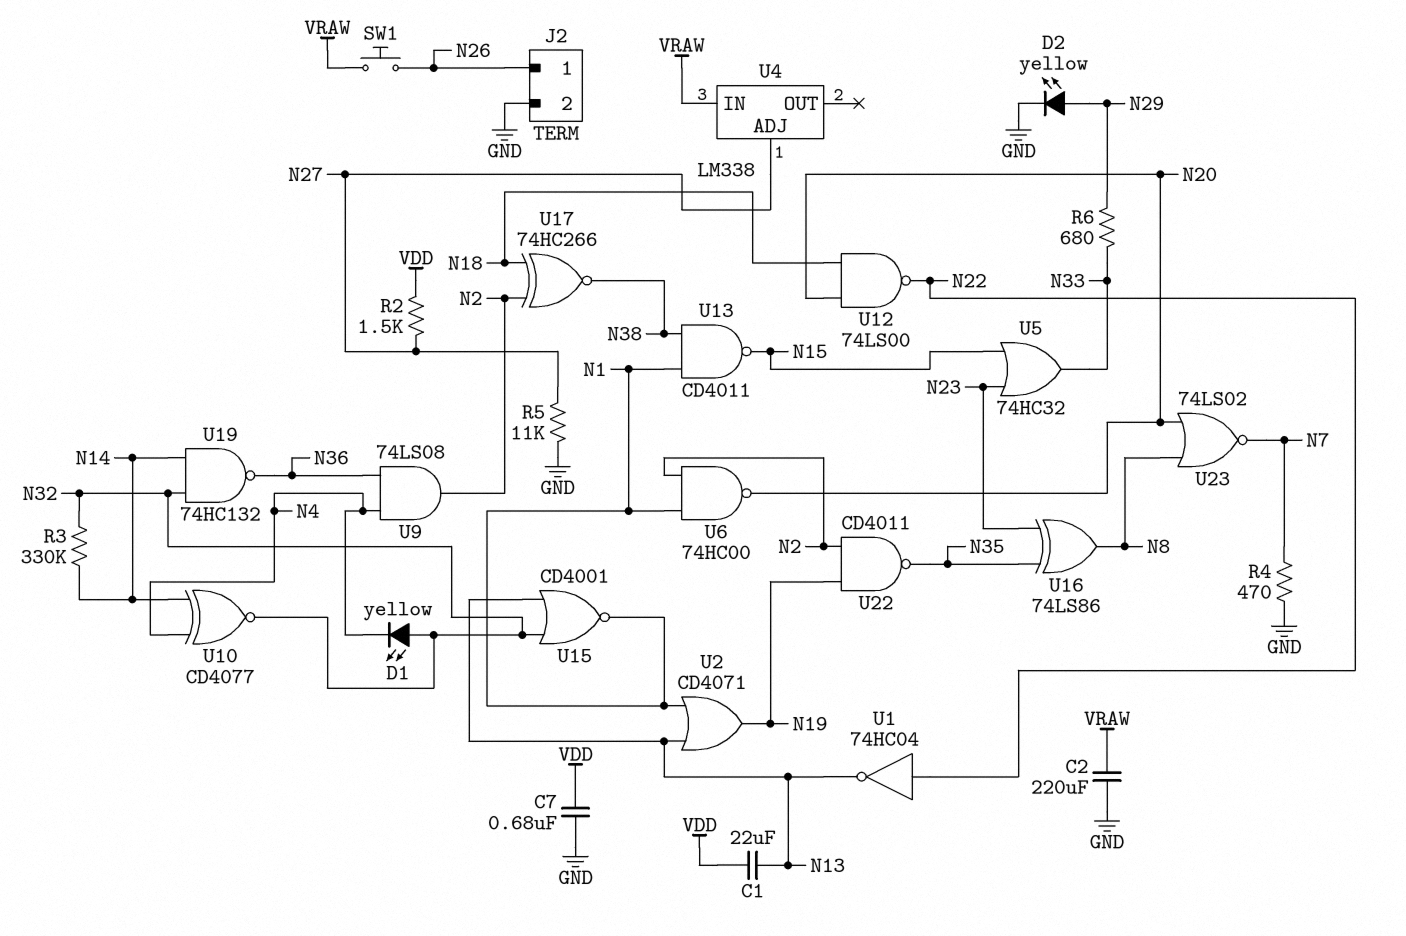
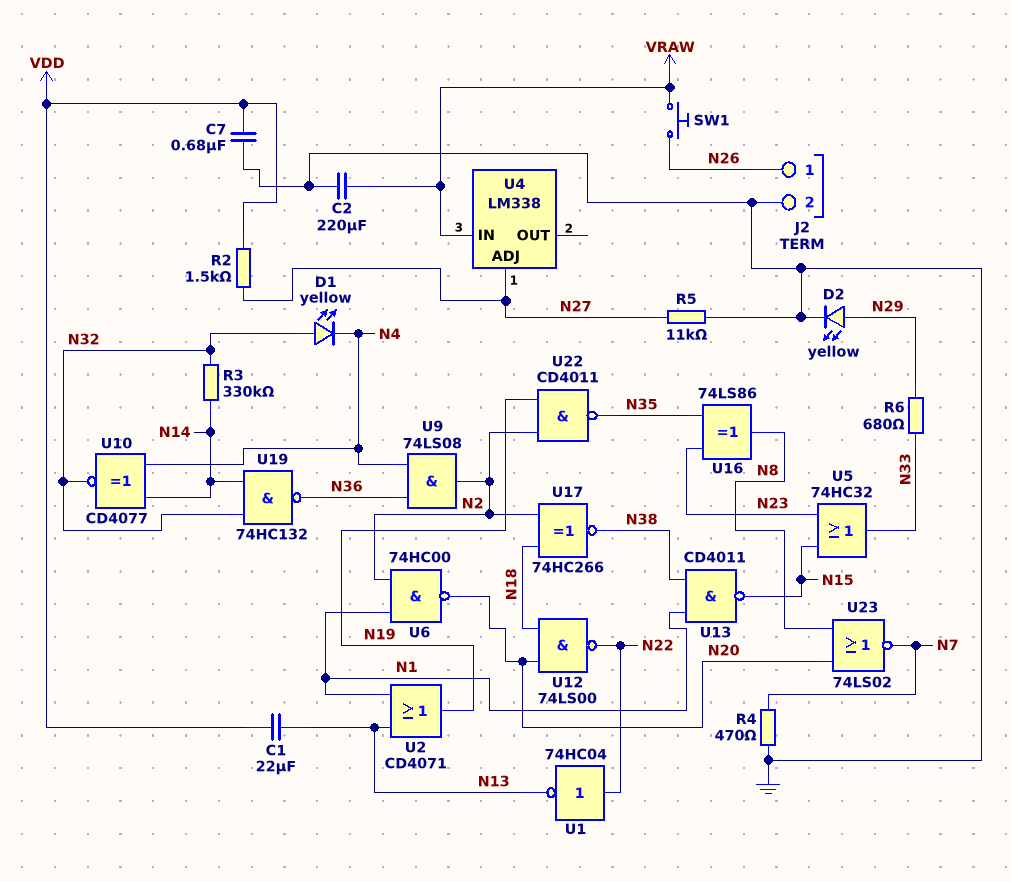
U15: NOR CD4001 (in N13, in N32, out N1) -> none

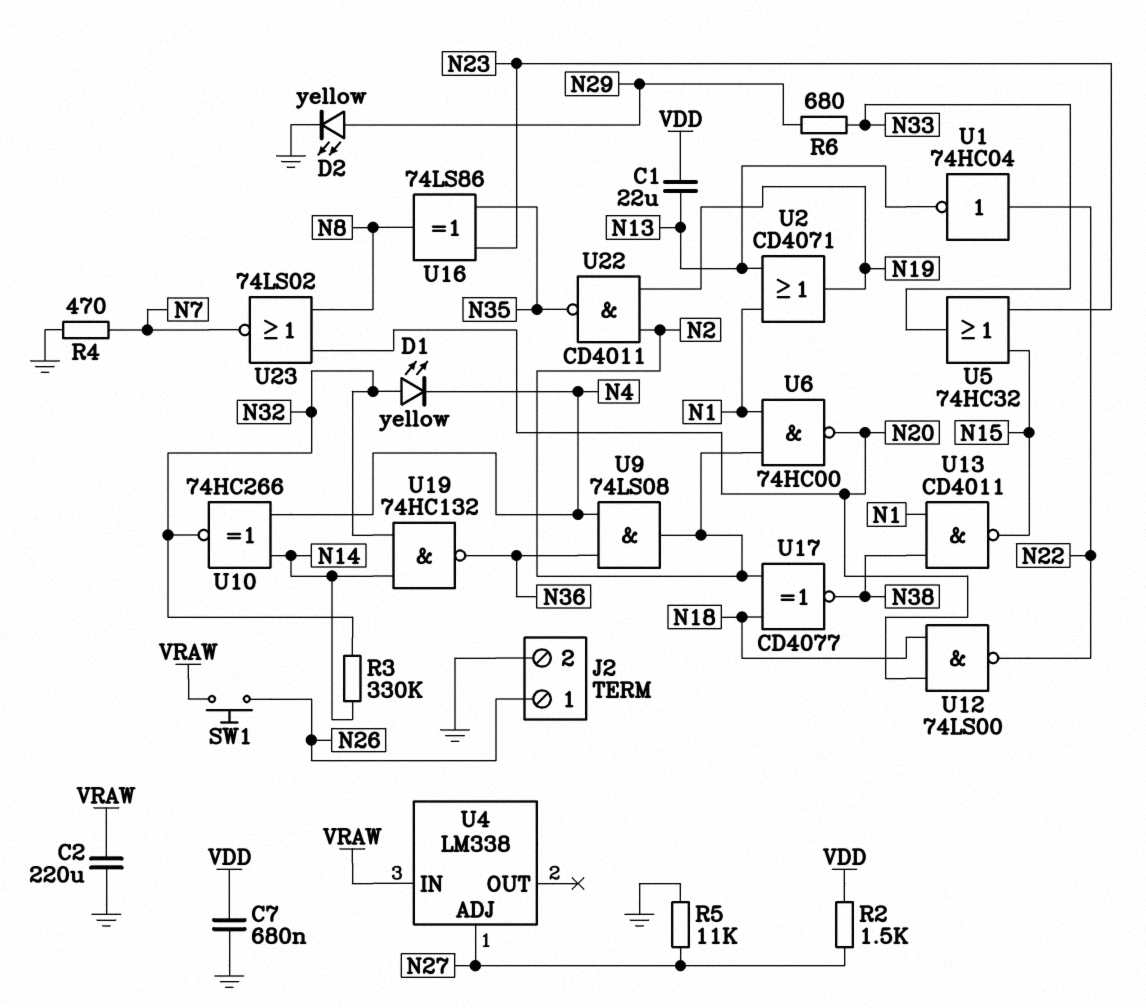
U10: XNOR CD4077 (in N4, in N14, out N32) -> XNOR 74HC266 (in N4, in N14, out N32)
U17: XNOR 74HC266 (in N2, in N18, out N38) -> XNOR CD4077 (in N2, in N18, out N38)

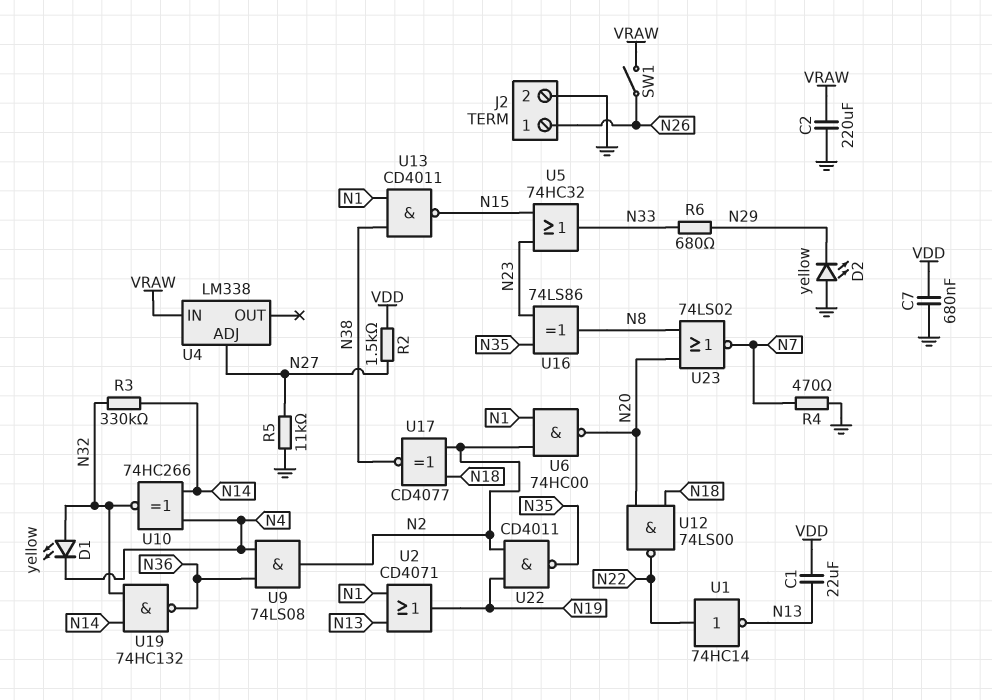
D2: LED yellow (A N29, K GND) -> LED yellow (A GND, K N29)
SW1: button (N26, VRAW) -> switch (N26, VRAW)
U1: NOT 74HC04 (in N22, out N13) -> NOT 74HC14 (in N22, out N13)

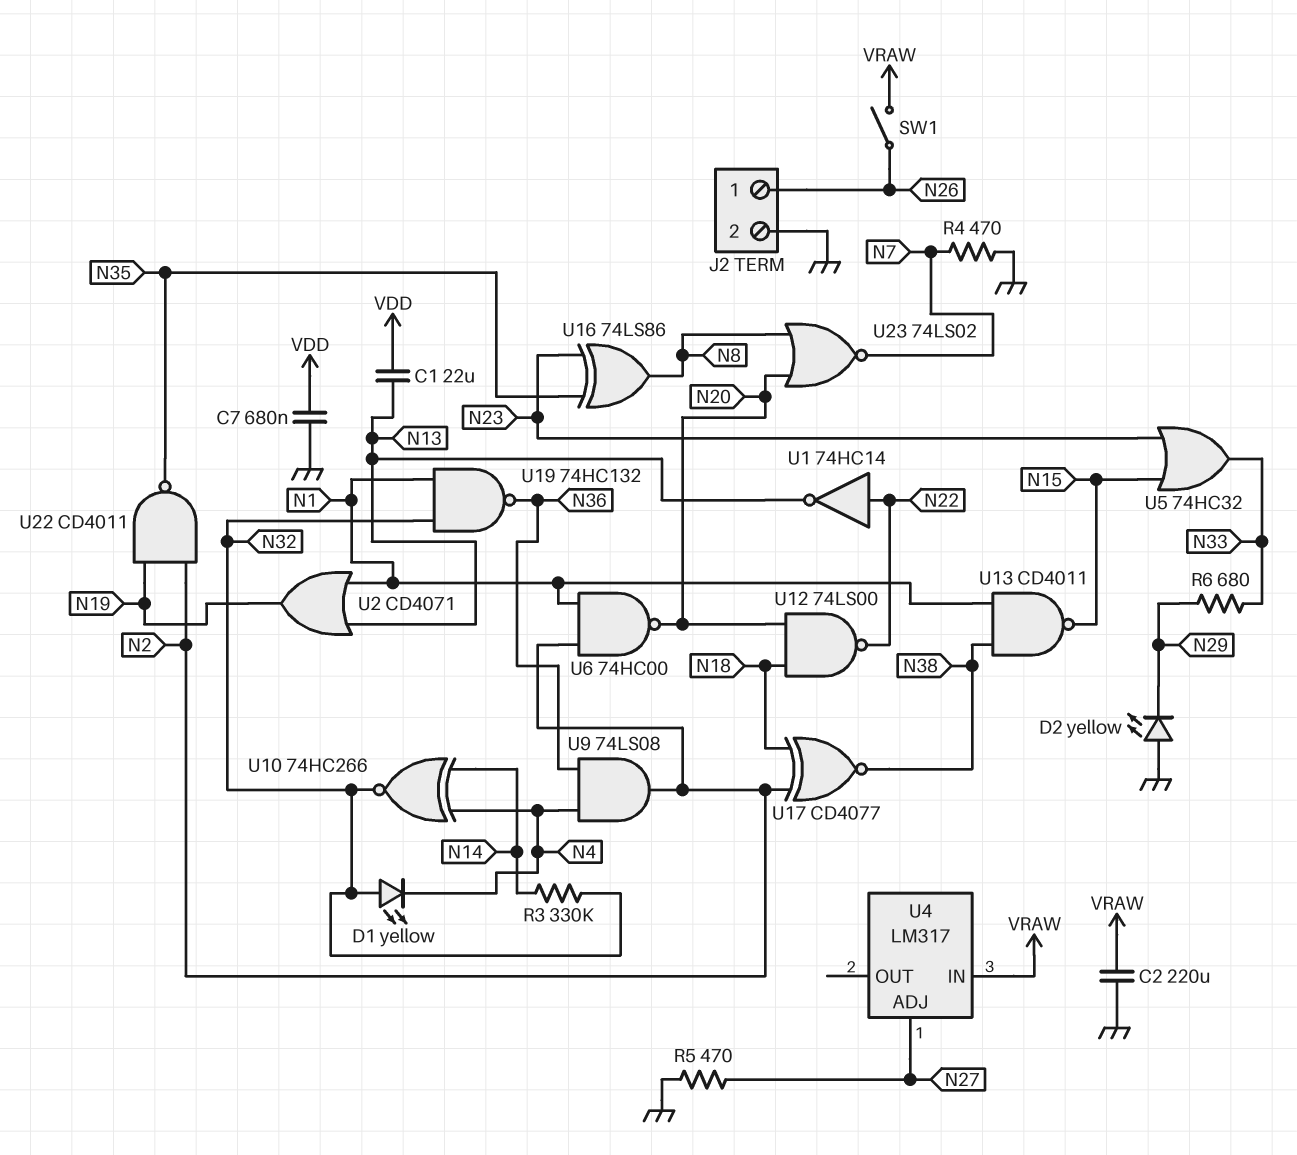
R2: 1.5k (N27, VDD) -> none
R5: 11k (GND, N27) -> 470 (GND, N27)
U4: LM338 -> LM317
U19: NAND 74HC132 (in N14, in N32, out N36) -> NAND 74HC132 (in N1, in N32, out N36)

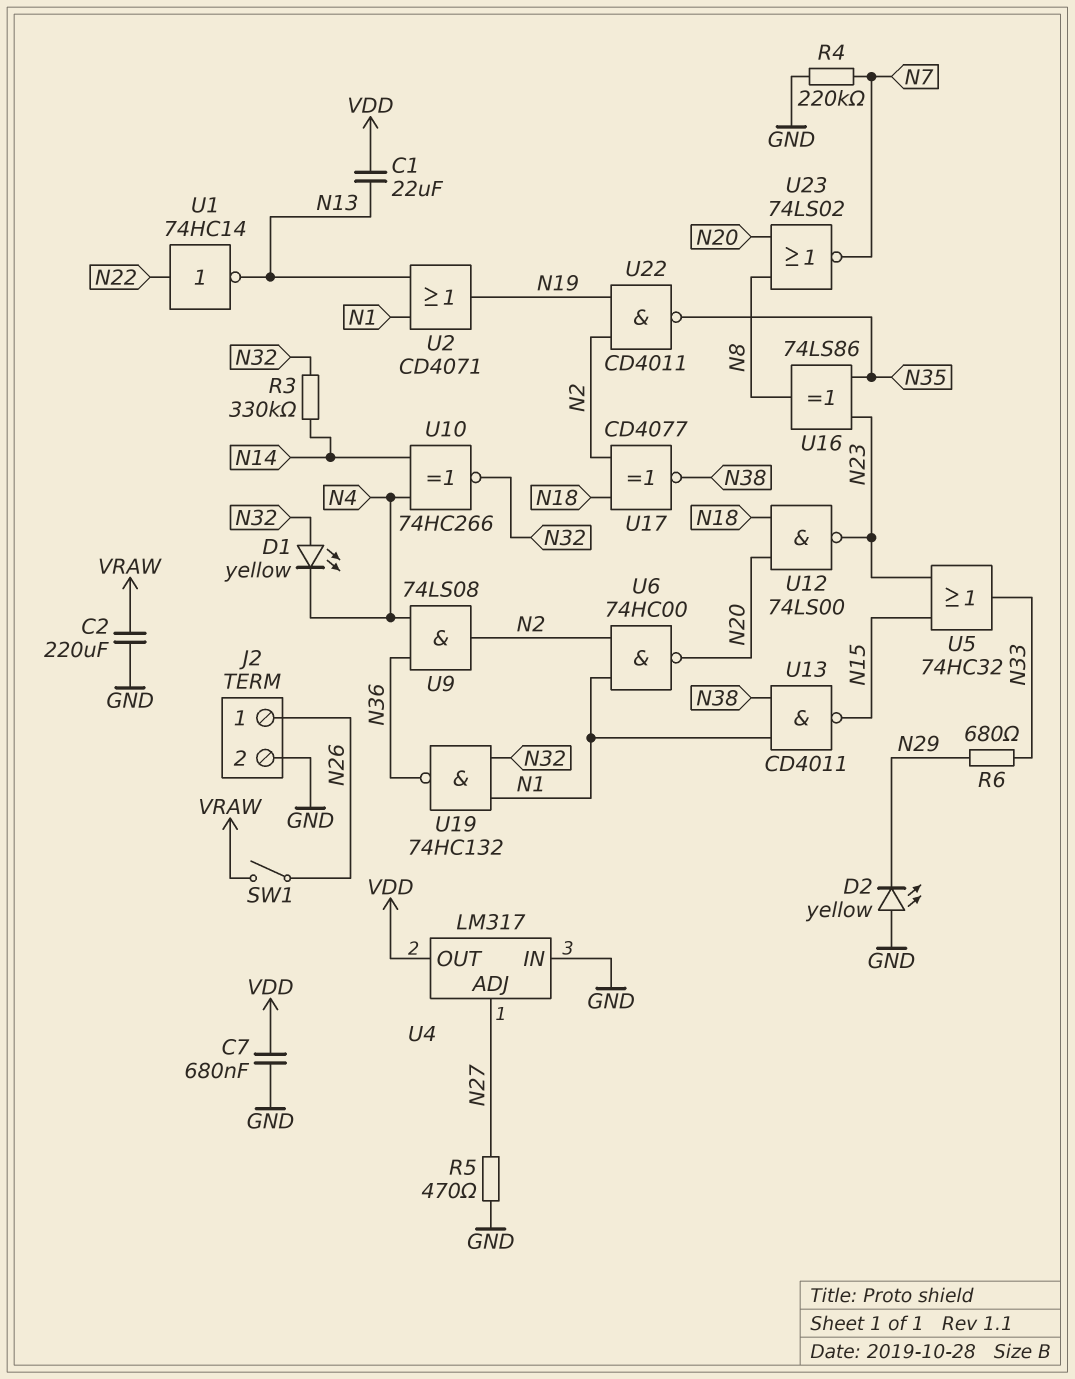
R4: 470 (GND, N7) -> 220k (GND, N7)
U4 pin IN: VRAW -> GND
U4 pin OUT: none -> VDD
U12: NAND 74LS00 (in N18, in N20, out N22) -> NAND 74LS00 (in N18, in N20, out N23)

